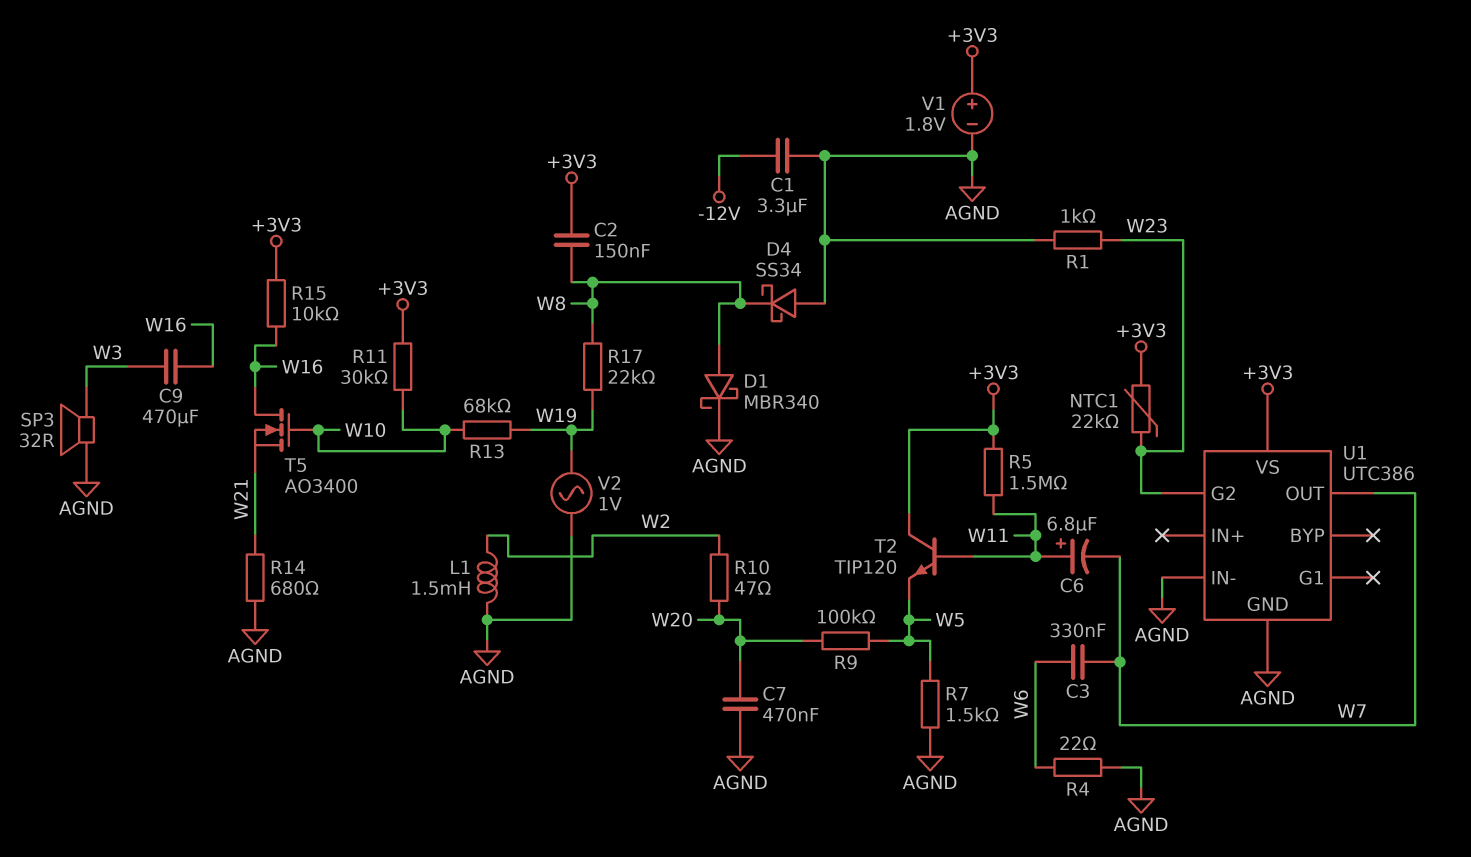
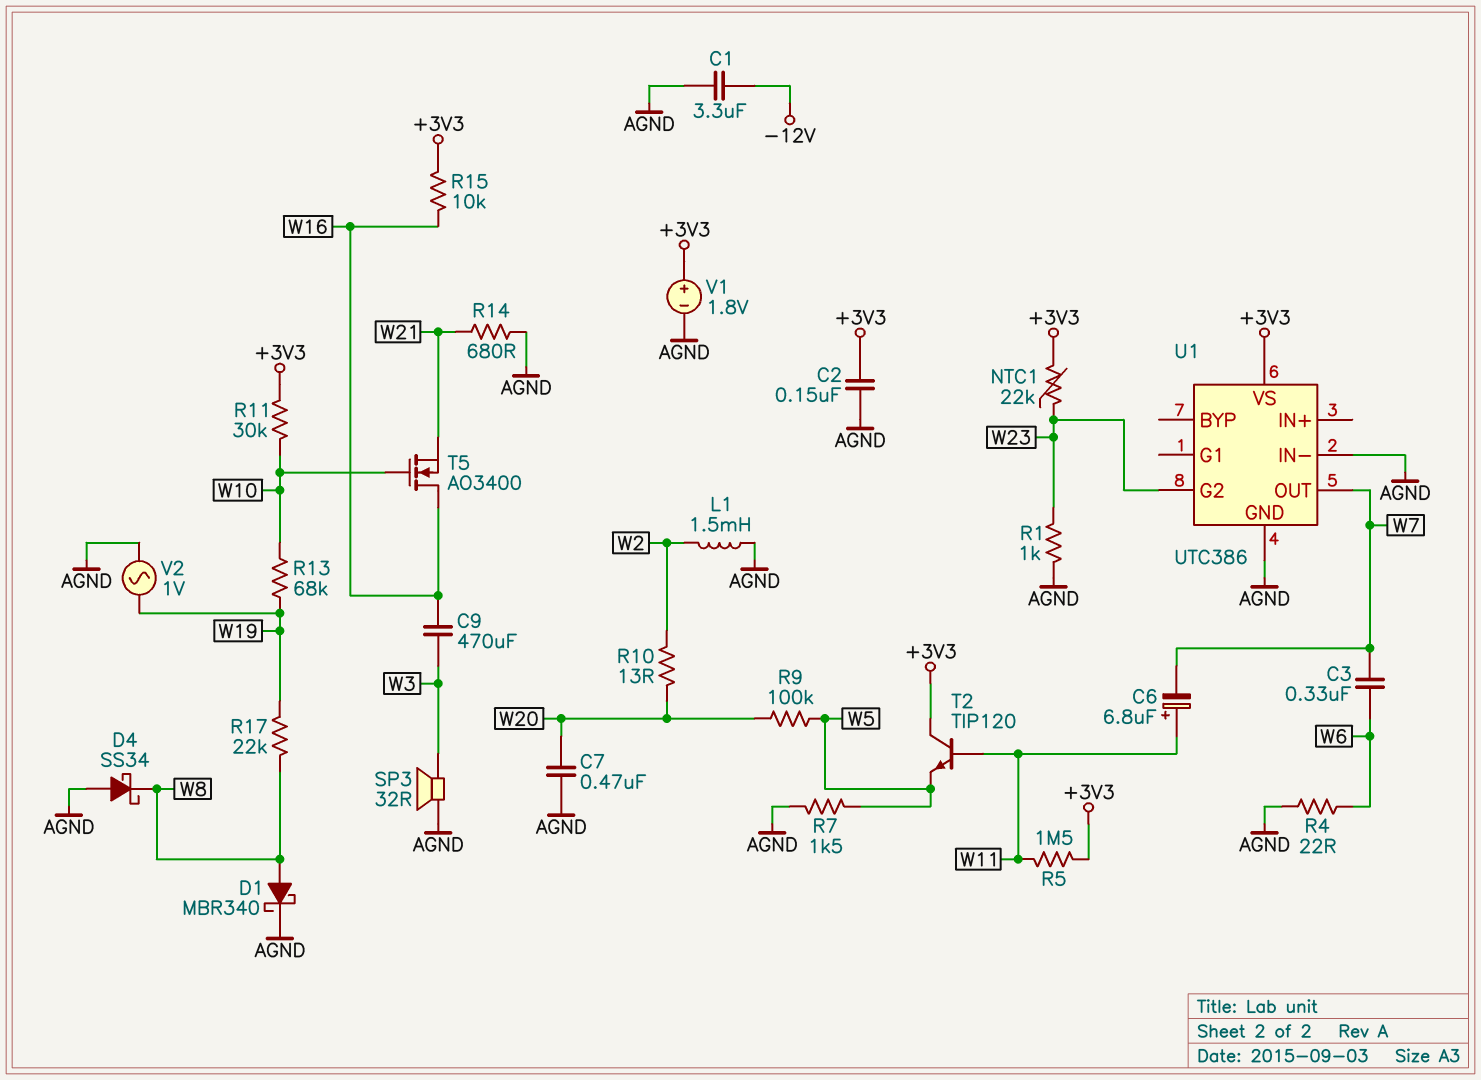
C2: 150nF (+3V3, W8) -> 150nF (+3V3, AGND)
R10: 47 (W2, W20) -> 13 (W2, W20)

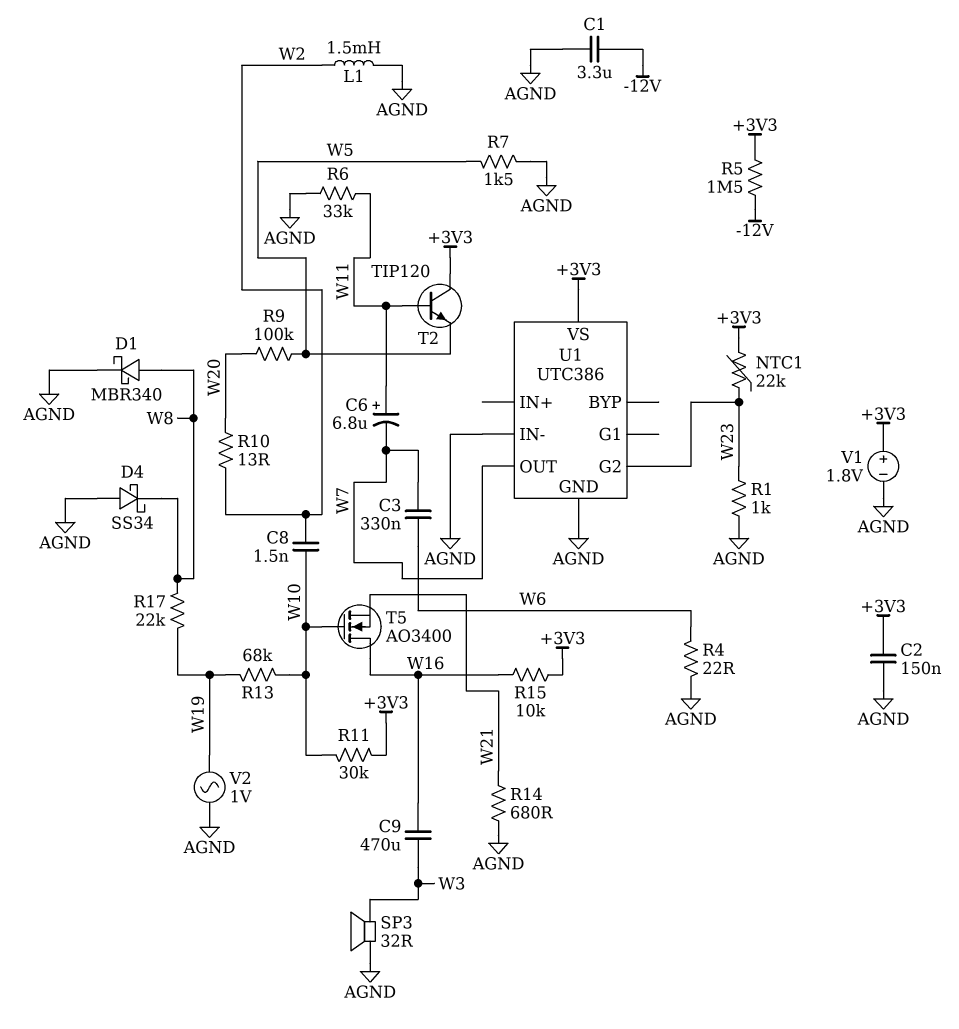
C7: 470nF (AGND, W20) -> none
C8: none -> 1.5nF (W2, W10)
R5: 1.5M (+3V3, W11) -> 1.5M (+3V3, -12V)
R6: none -> 33k (AGND, W11)

